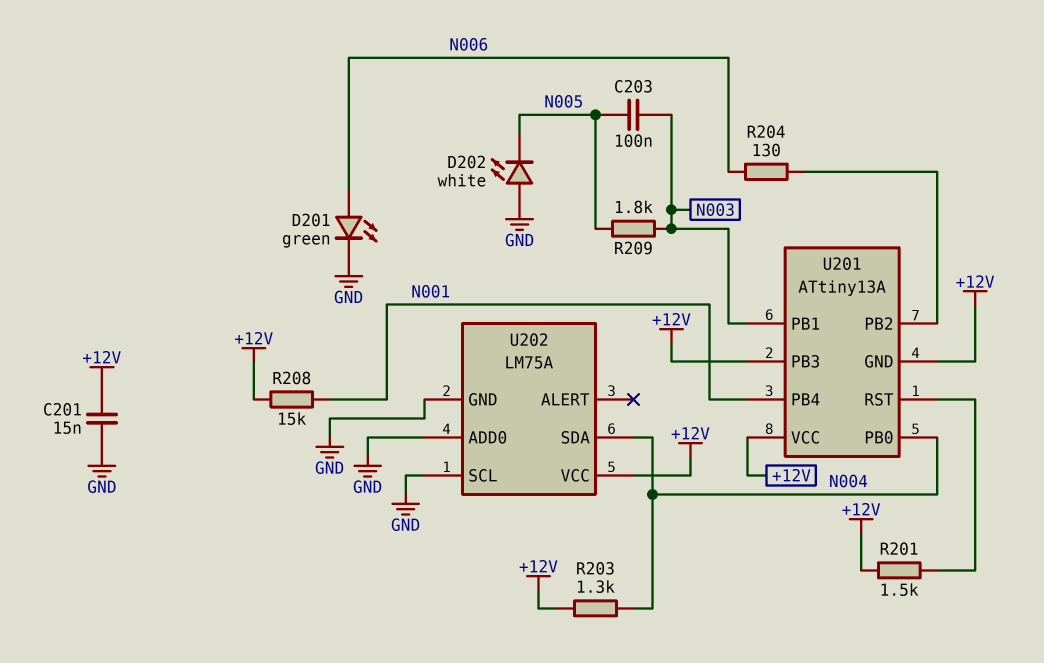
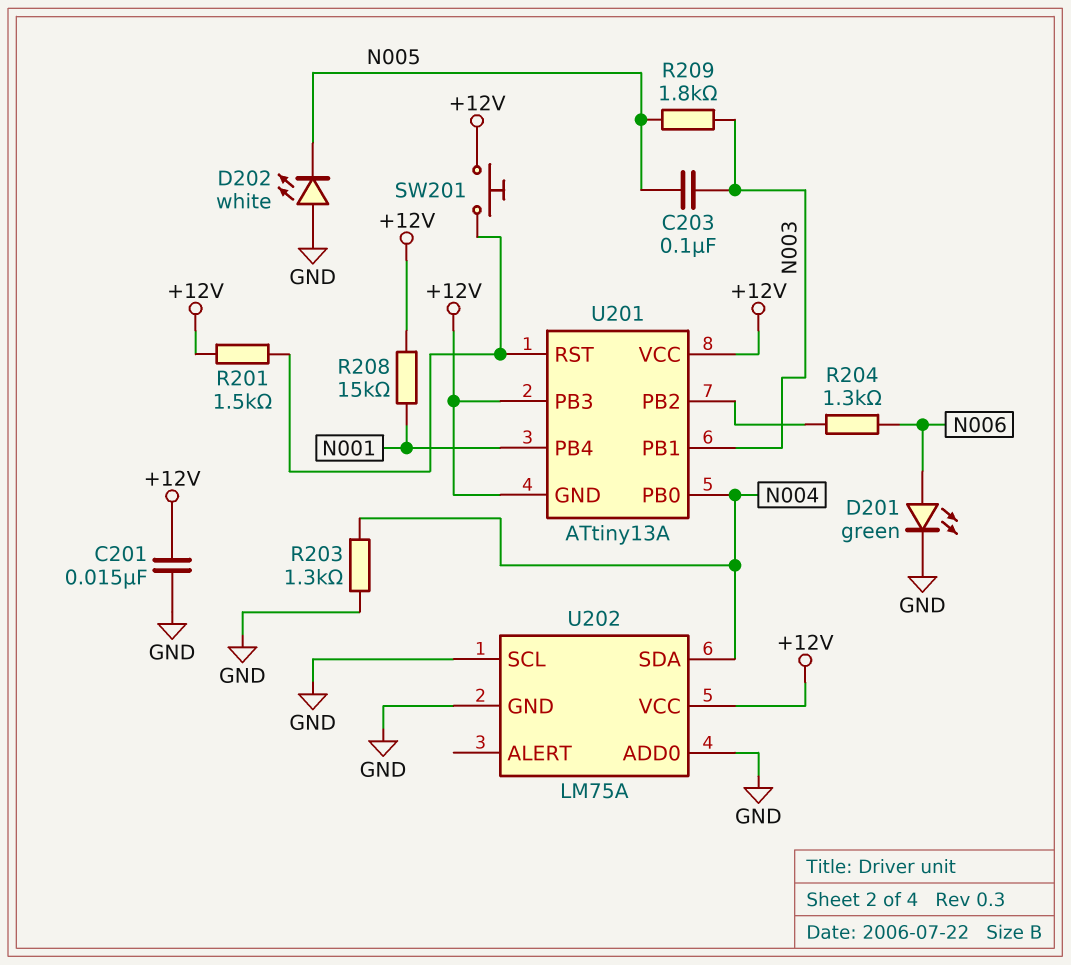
R203: 1.3k (+12V, N004) -> 1.3k (GND, N004)
R204: 130 (N006, U201/PB2) -> 1.3k (N006, U201/PB2)
SW201: none -> button (+12V, U201/RST)

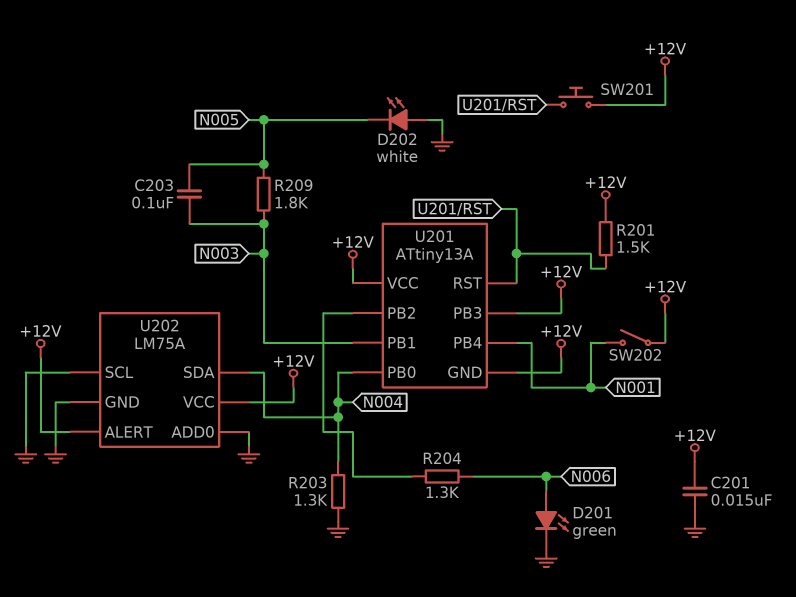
R208: 15k (+12V, N001) -> none
SW202: none -> switch (+12V, N001)
U202 pin ALERT: none -> +12V

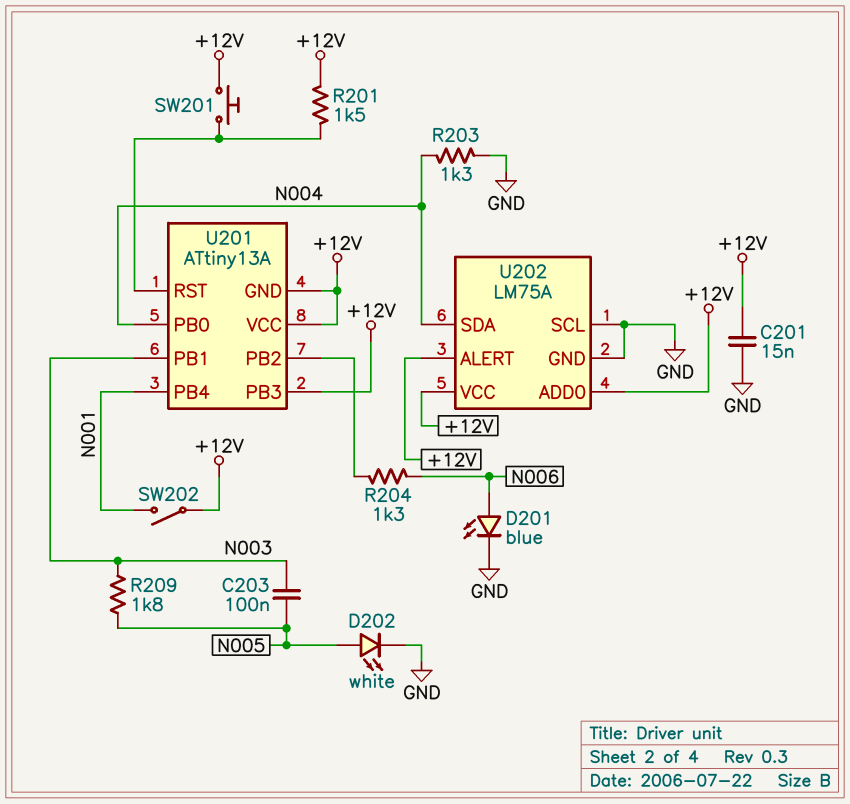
D201: LED green (A N006, K GND) -> LED blue (A N006, K GND)
D202: LED white (A GND, K N005) -> LED white (A N005, K GND)
U202 pin ADD0: GND -> +12V

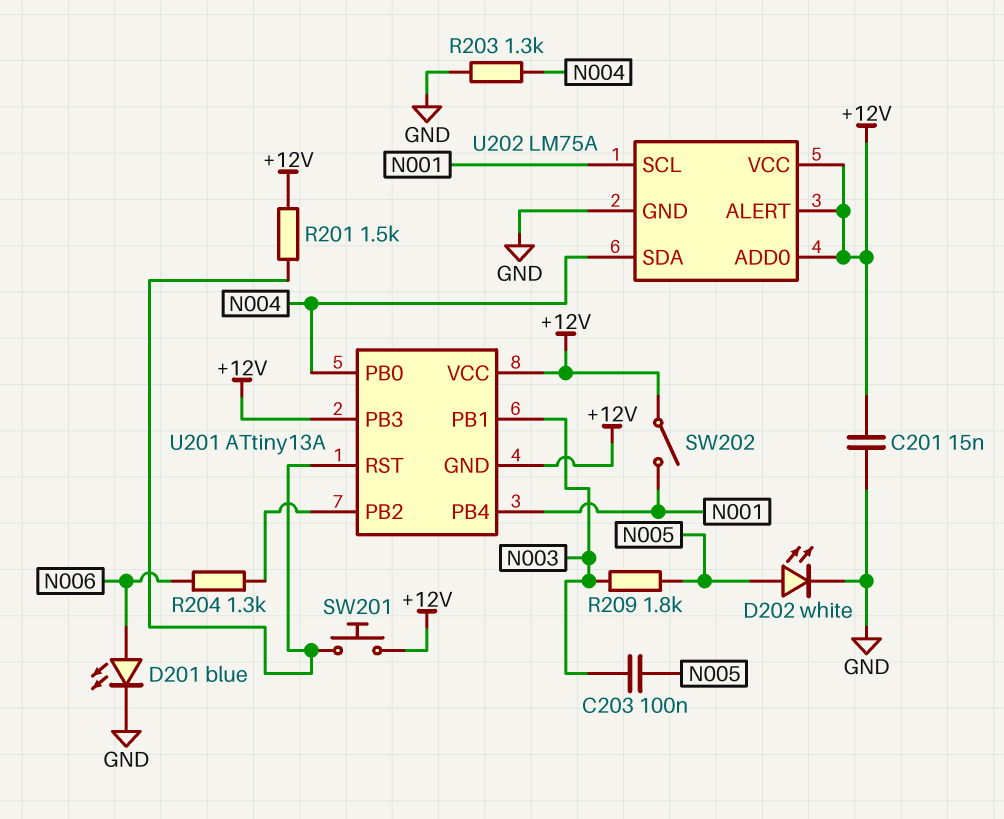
U202 pin SCL: GND -> N001

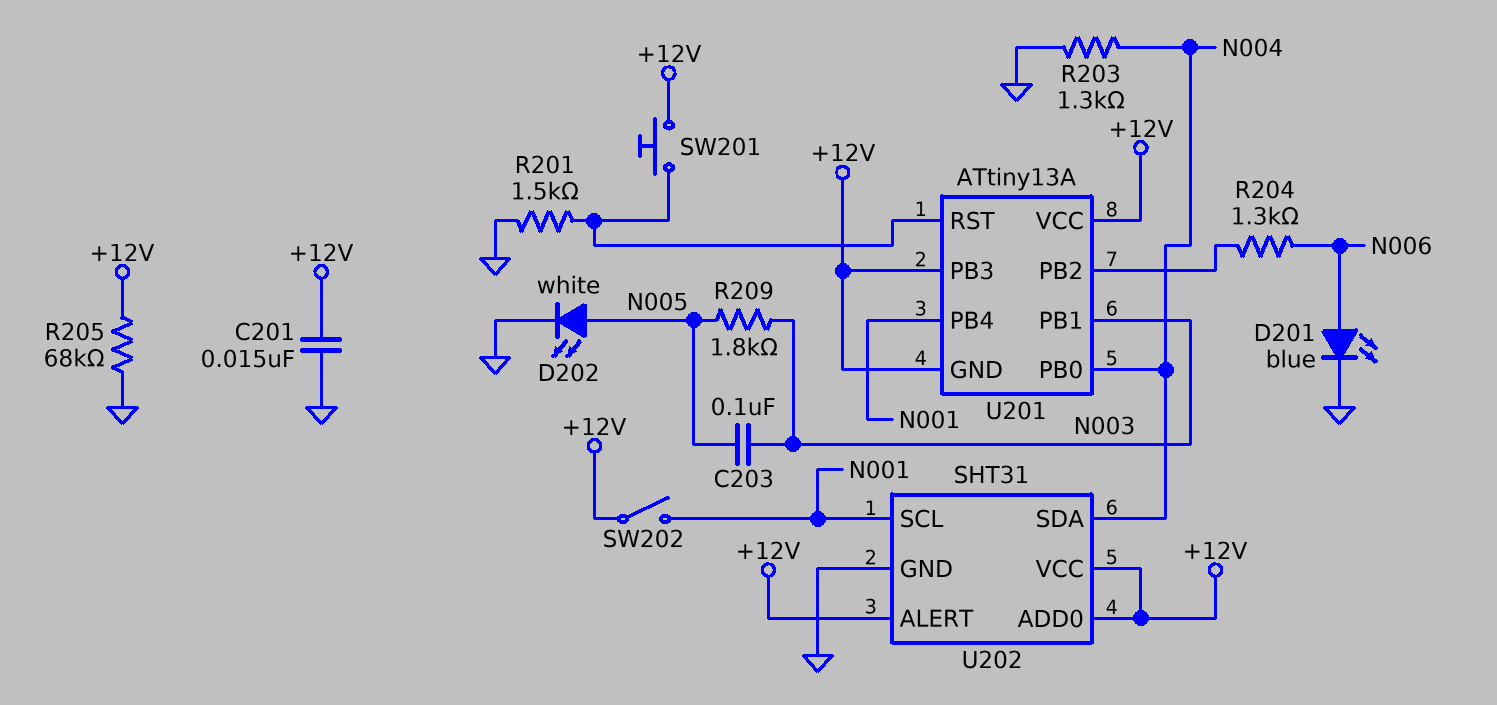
R201: 1.5k (+12V, U201/RST) -> 1.5k (GND, U201/RST)
R205: none -> 68k (+12V, GND)
U202: LM75A -> SHT31

